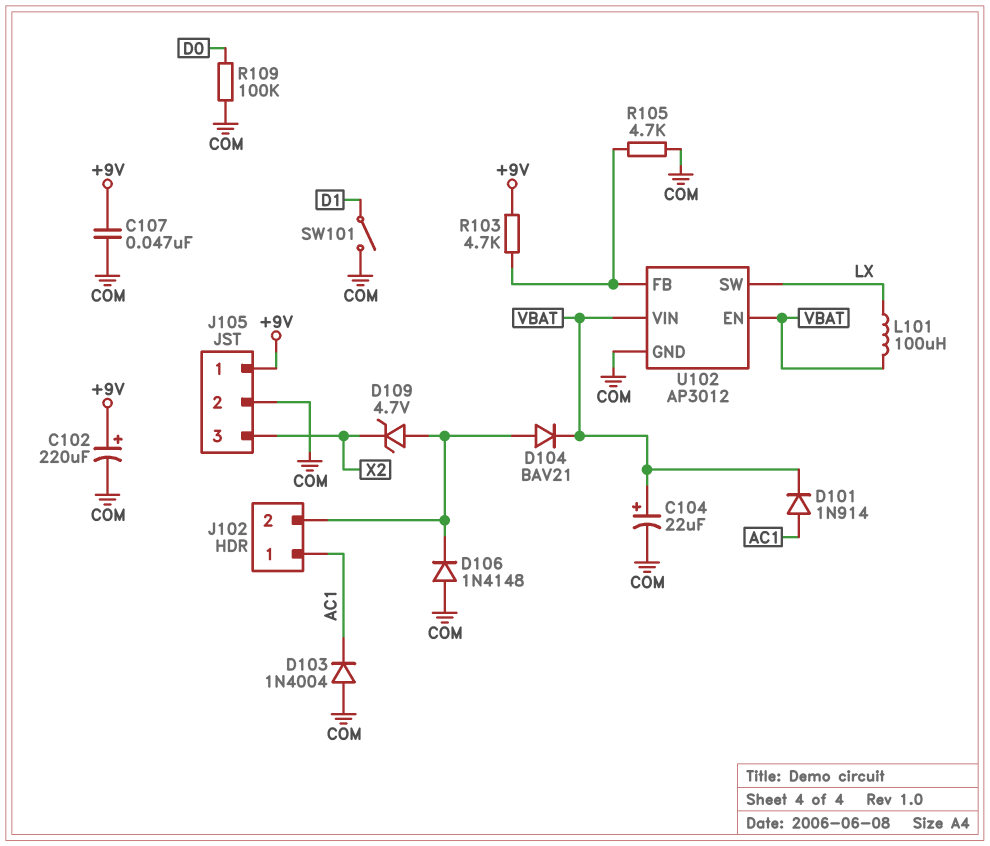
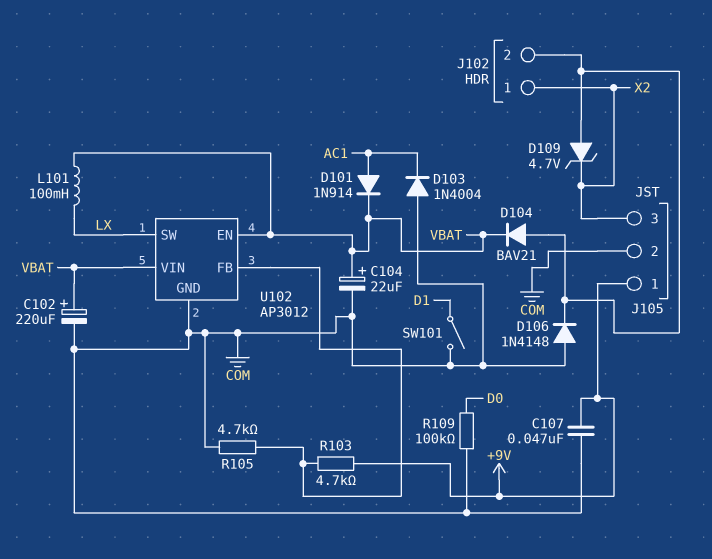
C102: 220uF (plus +9V, minus COM) -> 220uF (plus VBAT, minus COM)
J102 pin 1: AC1 -> X2
L101: 100uH (LX, VBAT) -> 100mH (LX, VBAT)

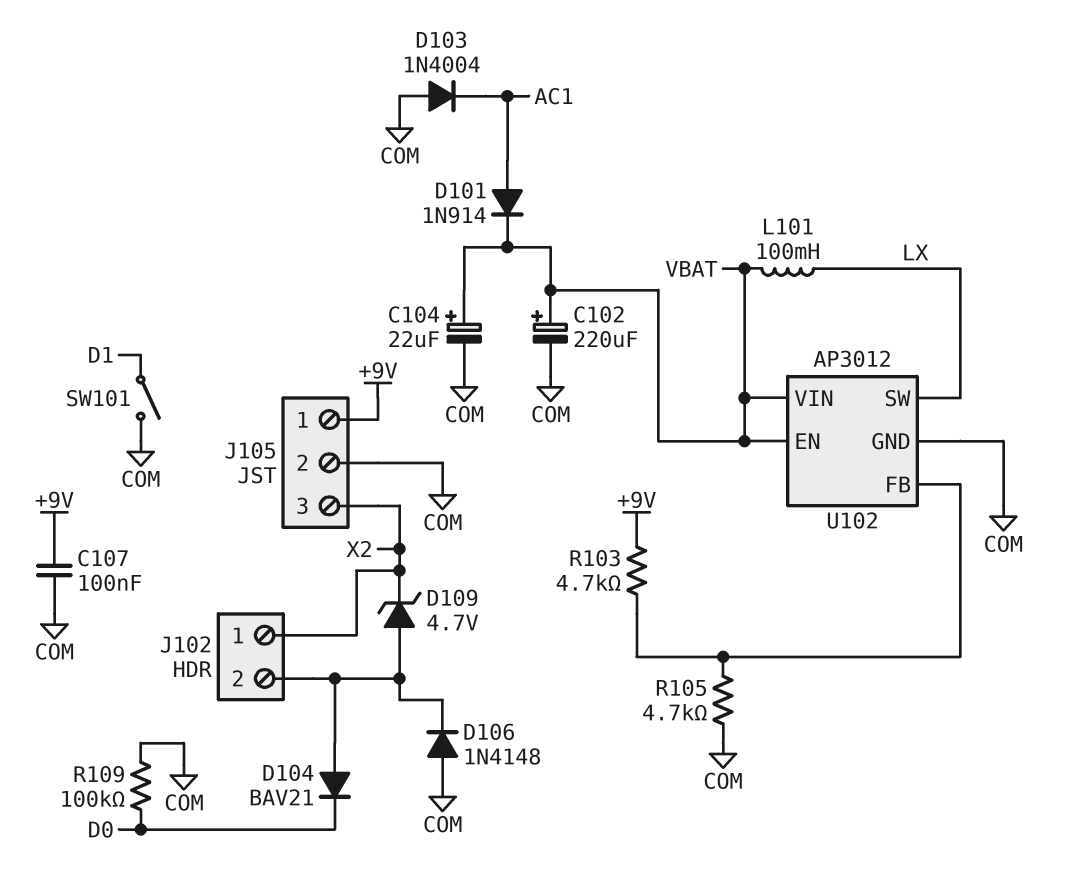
C107: 47nF (+9V, COM) -> 100nF (+9V, COM)
D104: diode BAV21 (A J102/2, K VBAT) -> diode BAV21 (A J102/2, K D0)

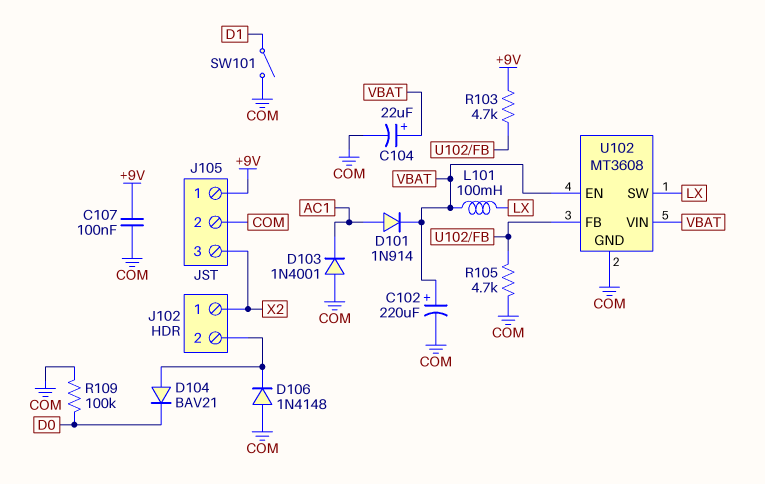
D103: diode 1N4004 (A COM, K AC1) -> diode 1N4001 (A COM, K AC1)
D109: zener 4.7V (A J102/2, K X2) -> none
U102: AP3012 -> MT3608

